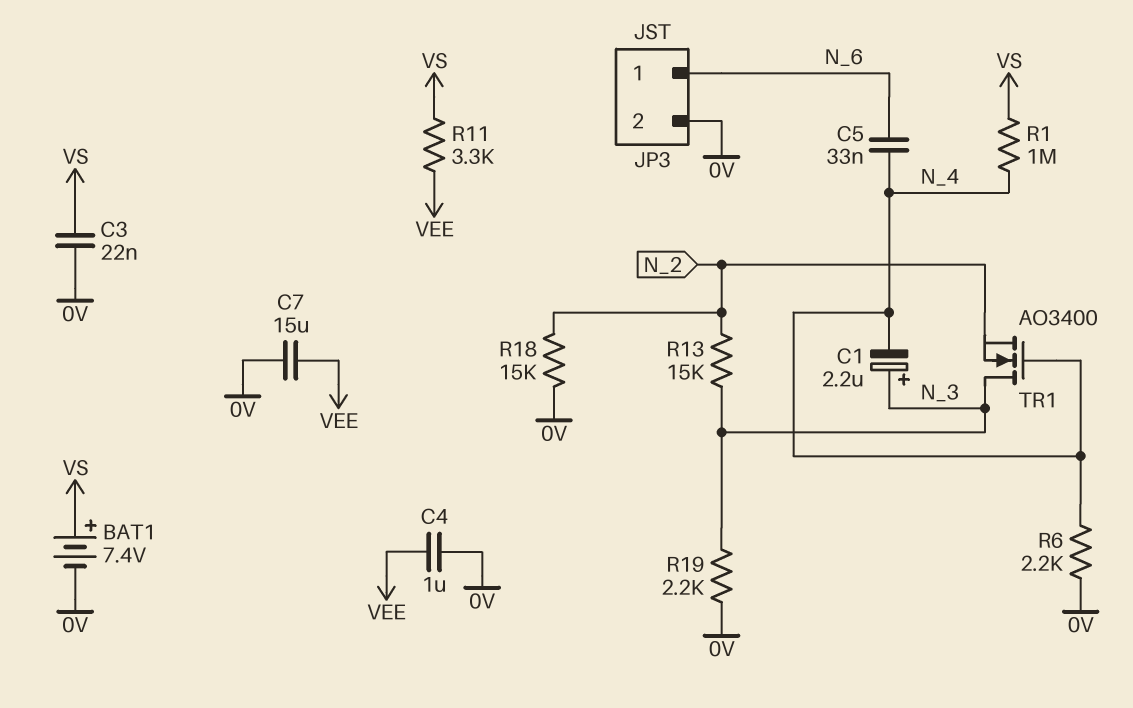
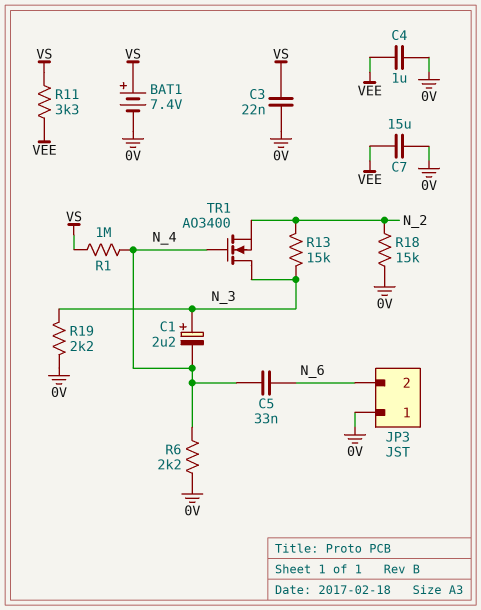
JP3 pin 1: N_6 -> 0V
JP3 pin 2: 0V -> N_6

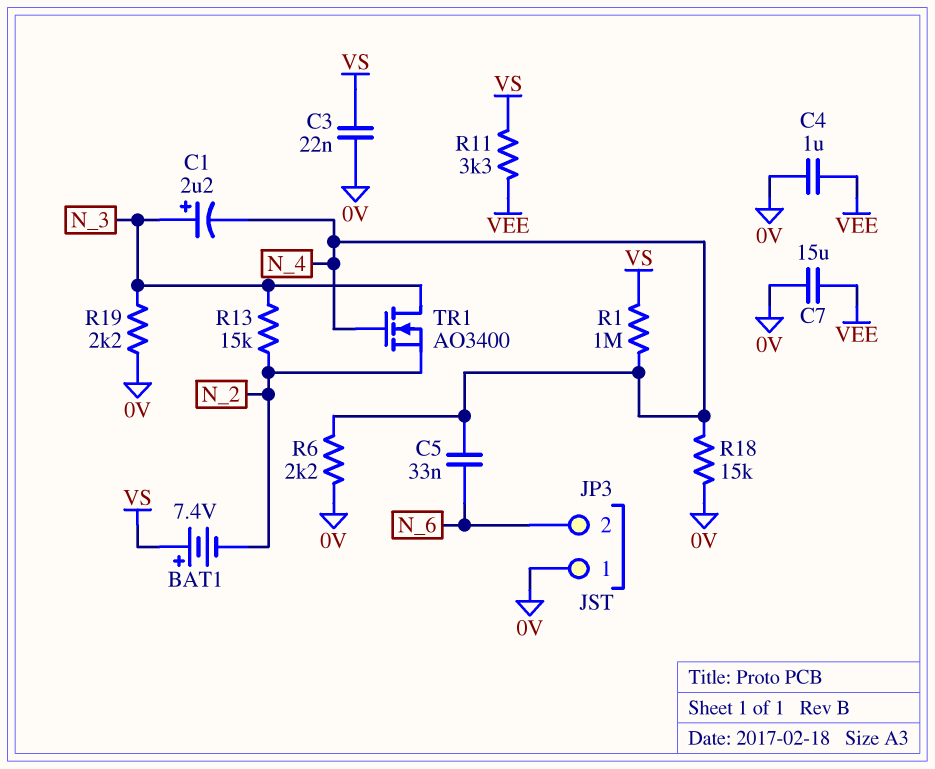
BAT1: 7.4V (plus VS, minus 0V) -> 7.4V (plus VS, minus N_2)
R18: 15k (0V, N_2) -> 15k (0V, N_4)

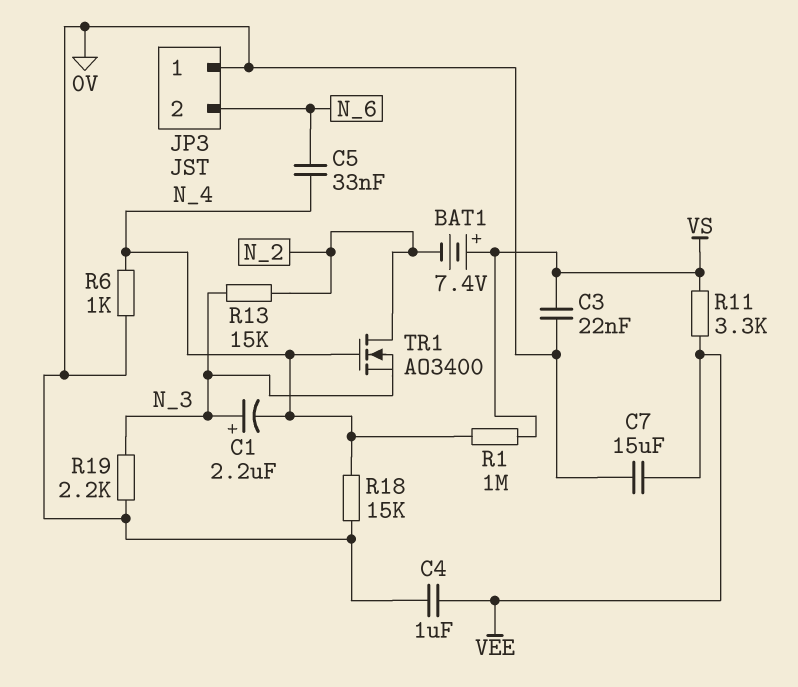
R6: 2.2k (0V, N_4) -> 1k (0V, N_4)
TR1: NMOS AO3400 (G N_4, D N_3, S N_2) -> NMOS AO3400 (G N_4, D N_2, S N_3)

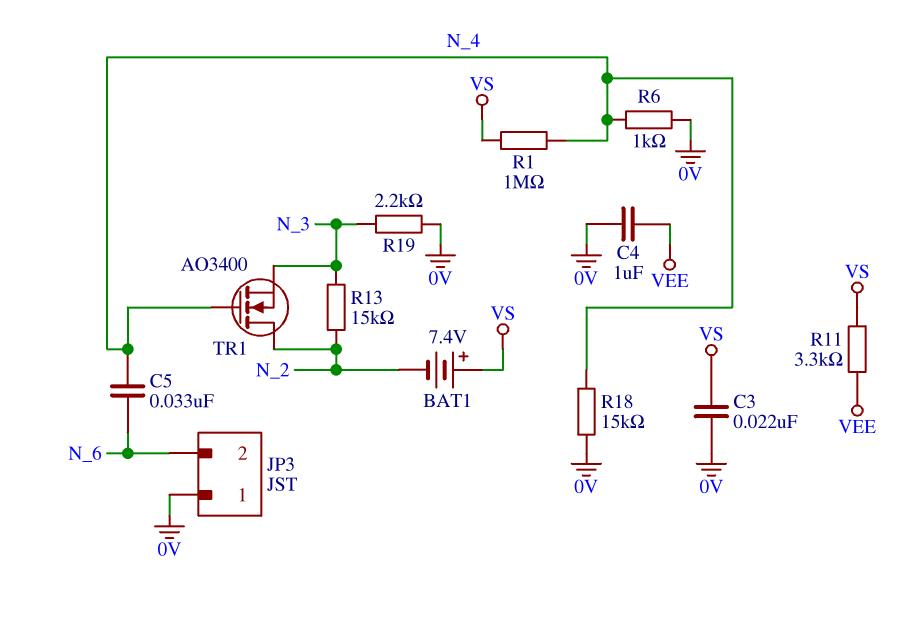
C1: 2.2uF (plus N_3, minus N_4) -> none
C7: 15uF (0V, VEE) -> none

